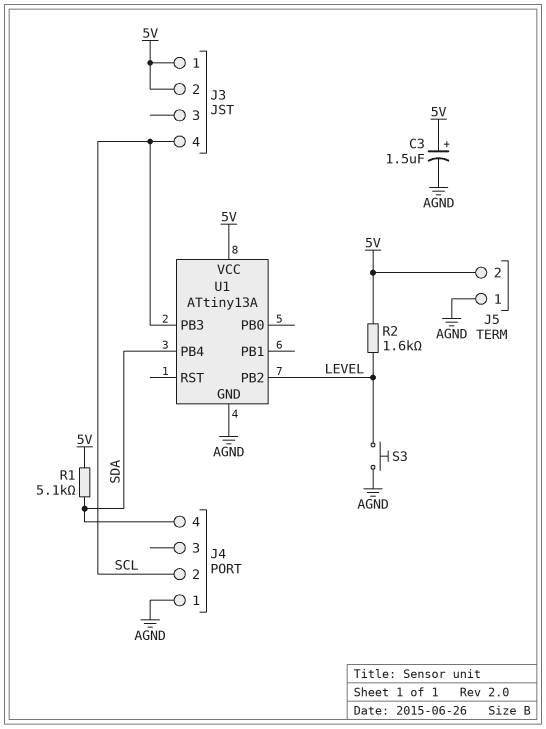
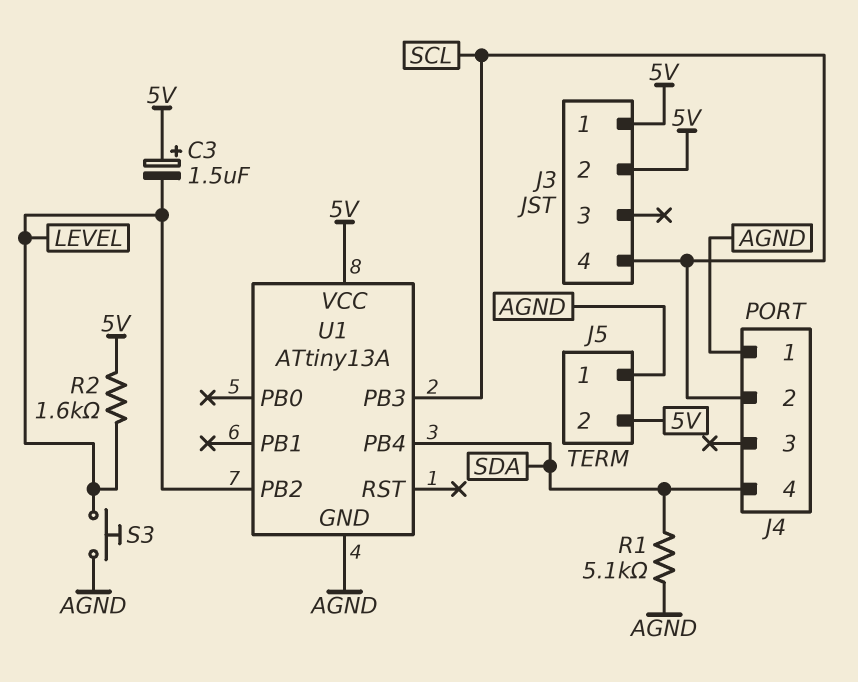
C3: 1.5uF (plus 5V, minus AGND) -> 1.5uF (plus 5V, minus LEVEL)
R1: 5.1k (5V, SDA) -> 5.1k (AGND, SDA)

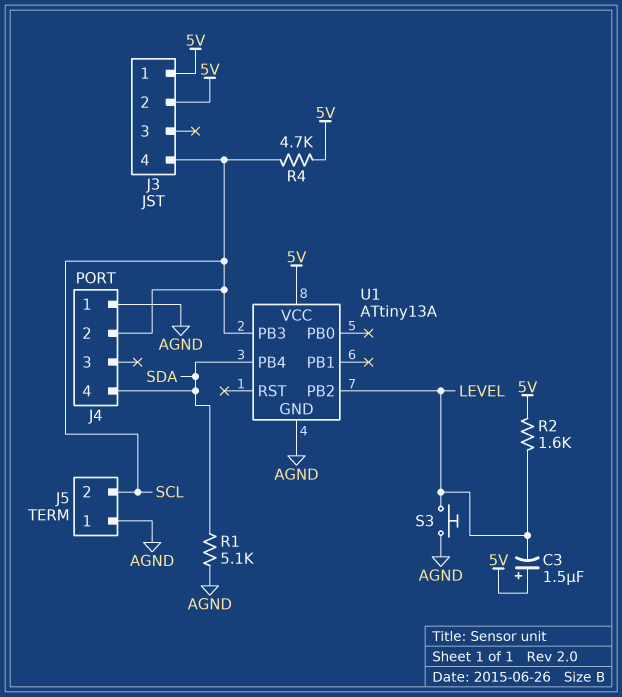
J5 pin 2: 5V -> SCL
R4: none -> 4.7k (5V, SCL)

